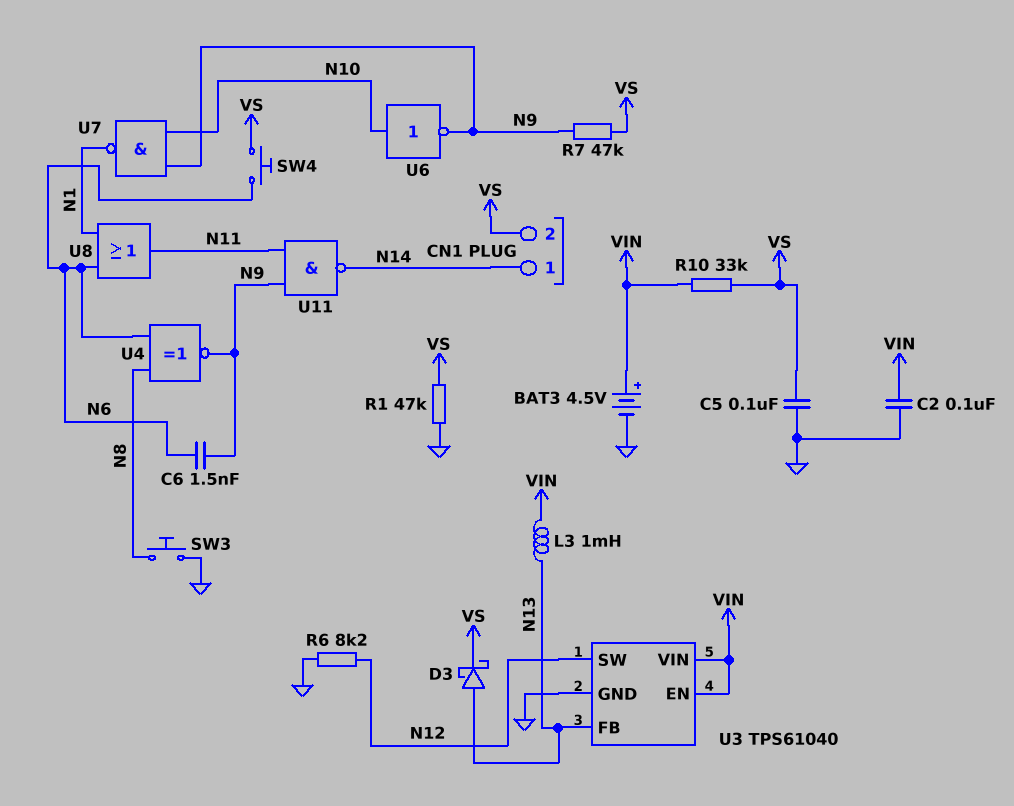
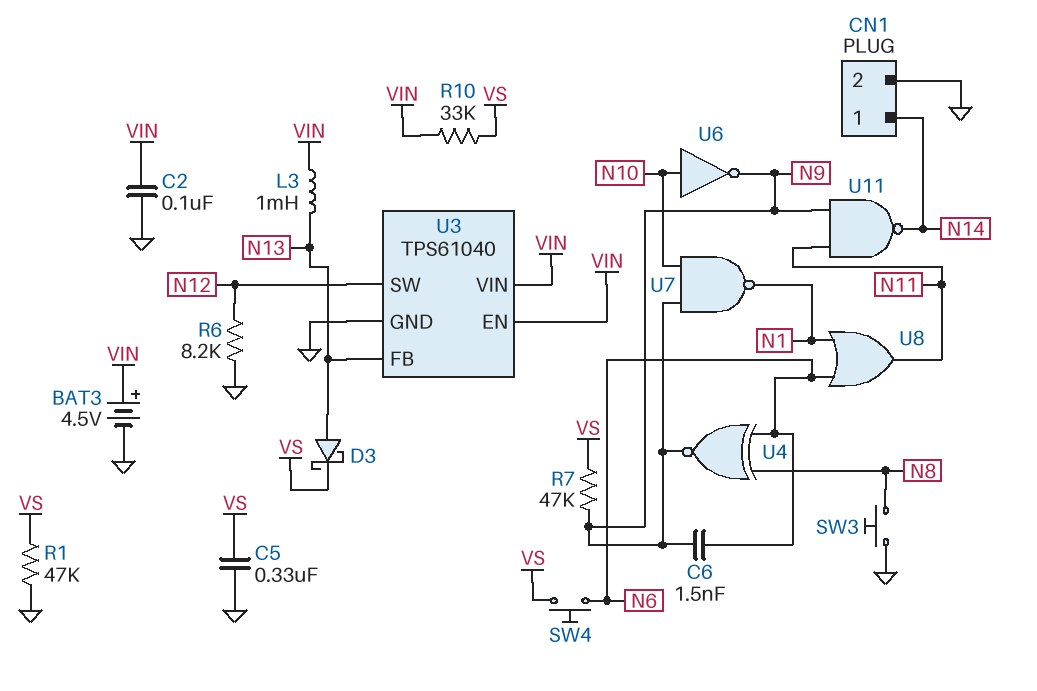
C5: 100nF (GND, VS) -> 330nF (GND, VS)
CN1 pin 2: VS -> GND

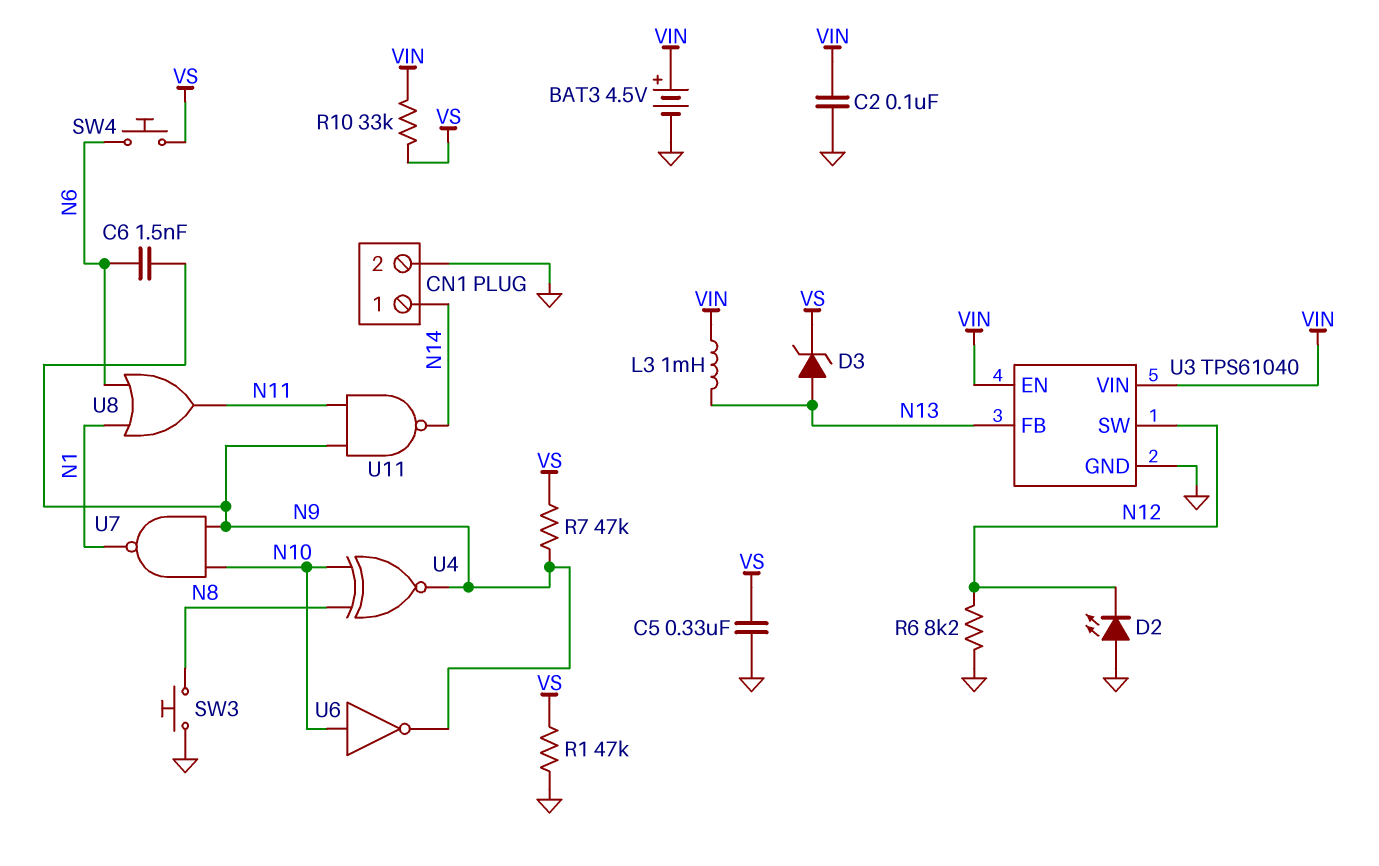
D2: none -> LED (A GND, K N12)
D3: schottky (A N13, K VS) -> zener (A N13, K VS)
U4: XNOR (in N6, in N8, out N9) -> XNOR (in N8, in N10, out N9)

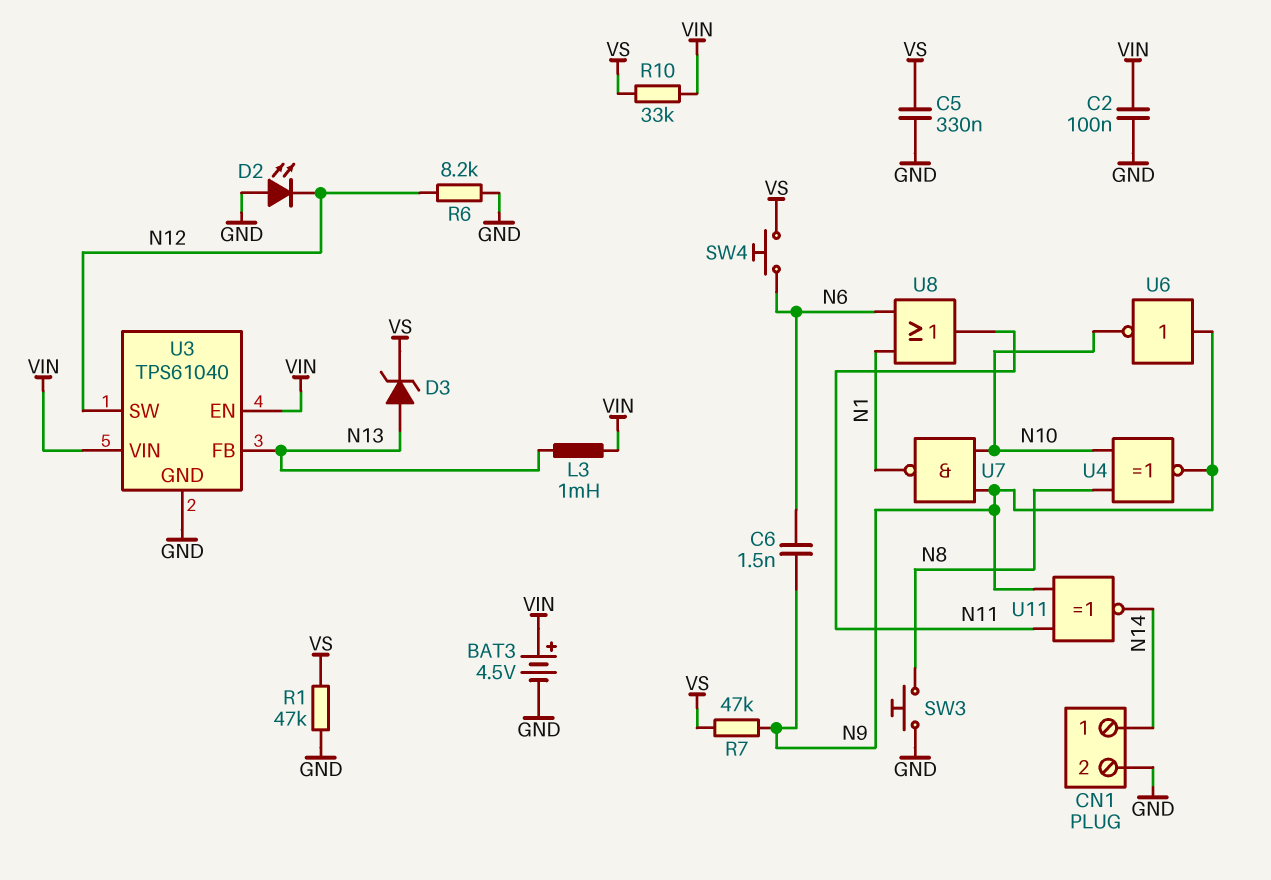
U6: NOT (in N10, out N9) -> NOT (in N9, out N10)
U11: NAND (in N9, in N11, out N14) -> XNOR (in N9, in N11, out N14)

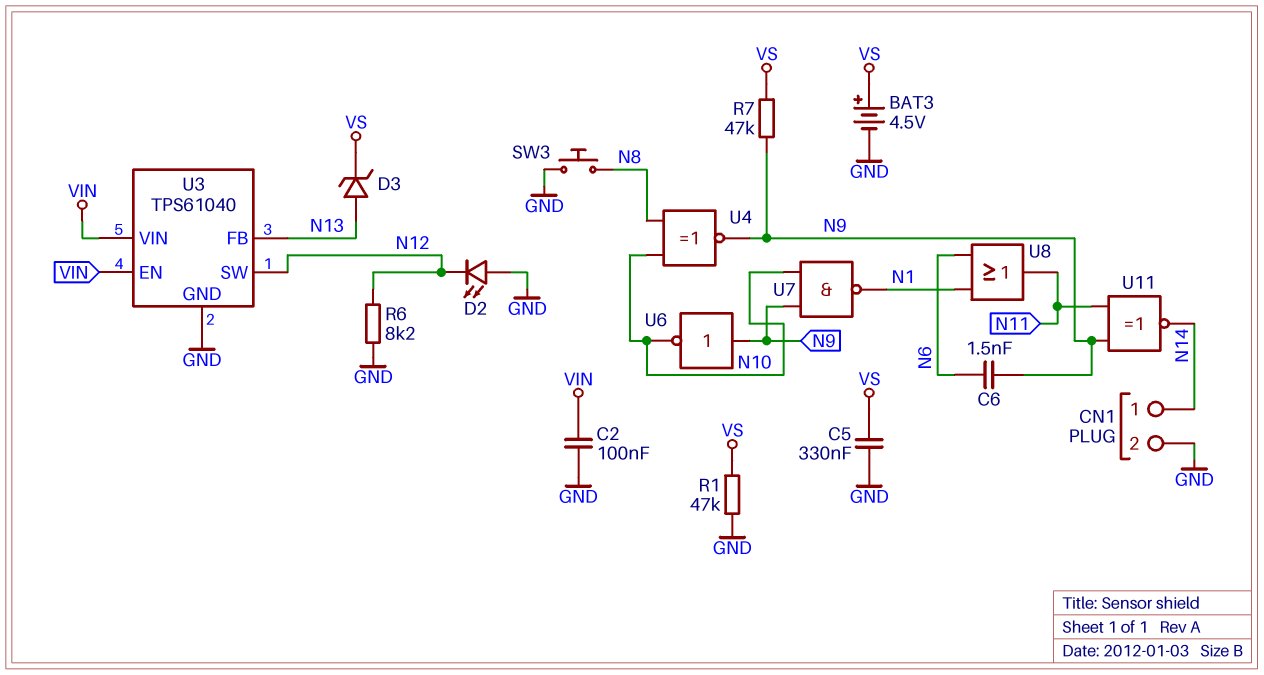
BAT3: 4.5V (plus VIN, minus GND) -> 4.5V (plus VS, minus GND)
L3: 1mH (N13, VIN) -> none
R10: 33k (VIN, VS) -> none
SW4: button (N6, VS) -> none

